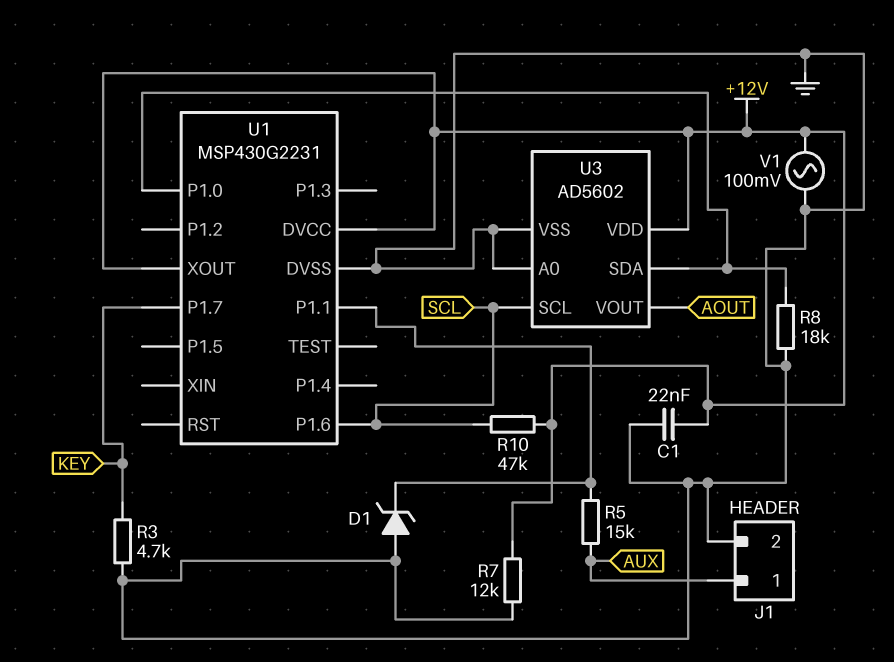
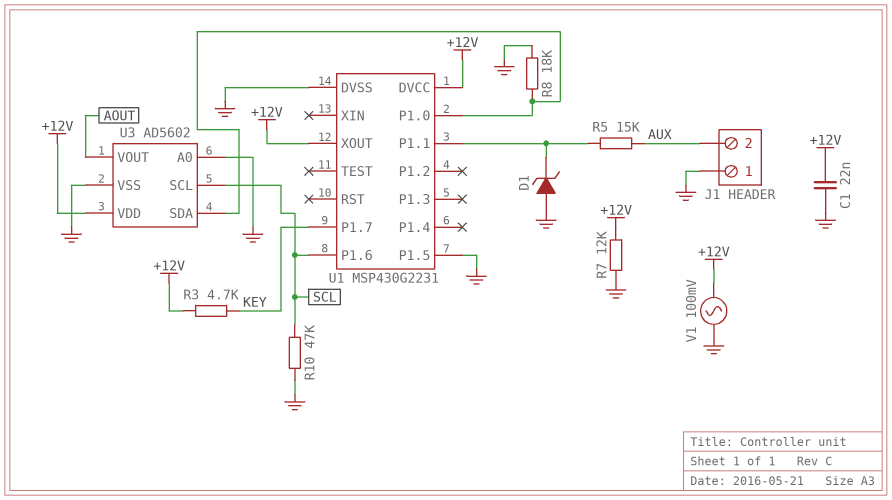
J1 pin 1: AUX -> GND
J1 pin 2: GND -> AUX
R3: 4.7k (GND, KEY) -> 4.7k (+12V, KEY)
R10: 47k (+12V, SCL) -> 47k (GND, SCL)
U1 pin P1.5: none -> GND

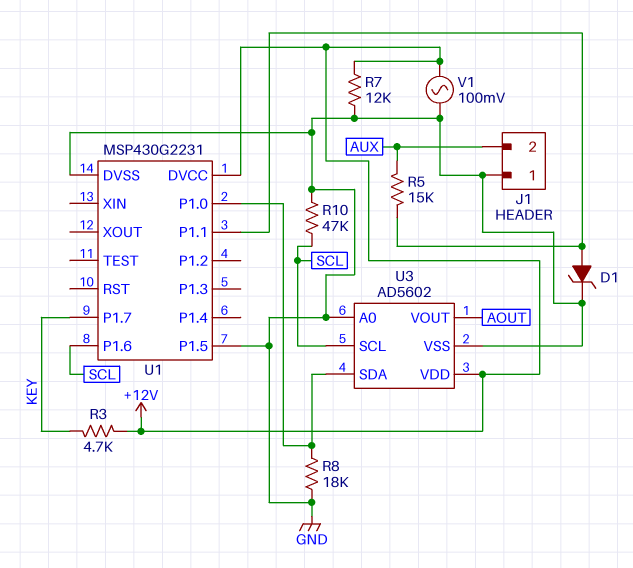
C1: 22nF (+12V, GND) -> none
D1: zener (A GND, K U1/P1.1) -> zener (A U1/P1.1, K GND)
U1 pin XOUT: +12V -> none

